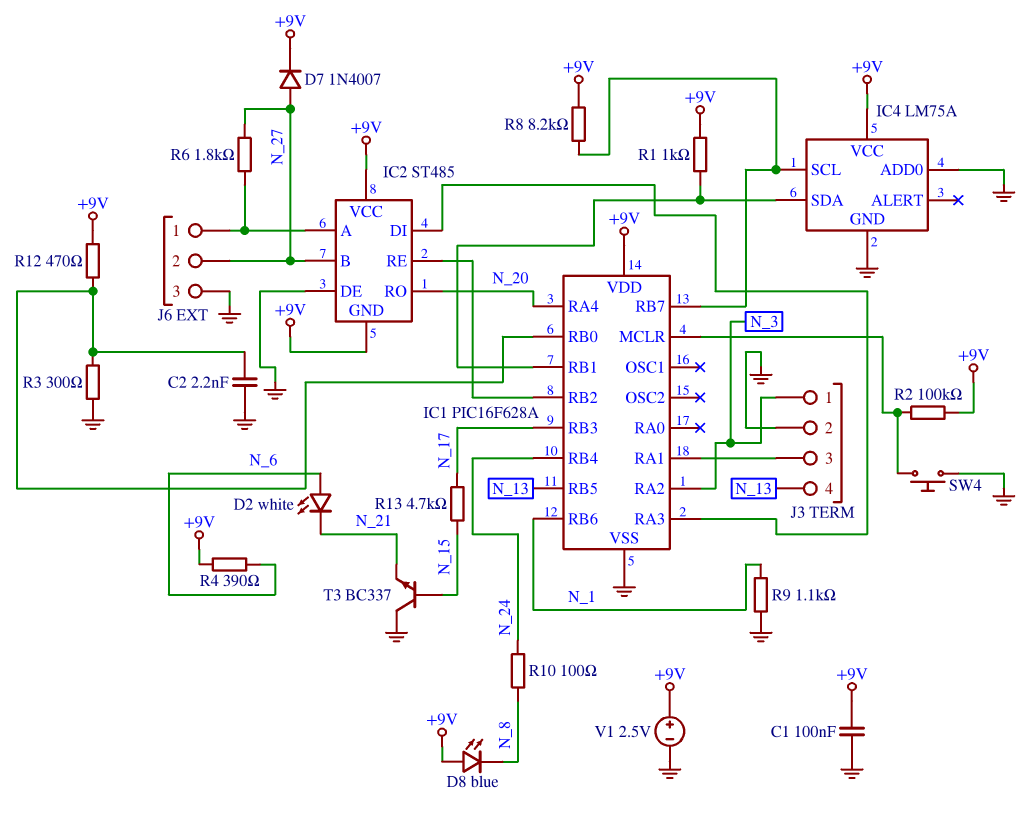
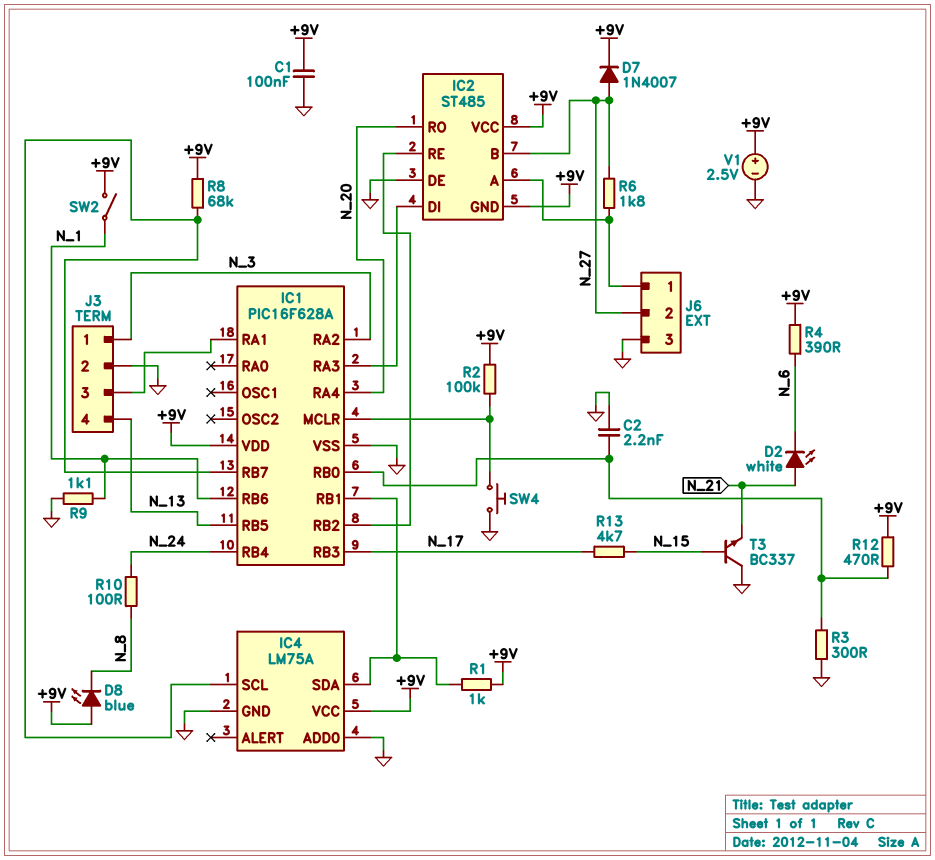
D2: LED white (A N_6, K N_21) -> LED white (A N_21, K N_6)
R8: 8.2k (+9V, IC1/RB7) -> 68k (+9V, IC1/RB7)
SW2: none -> switch (+9V, N_1)

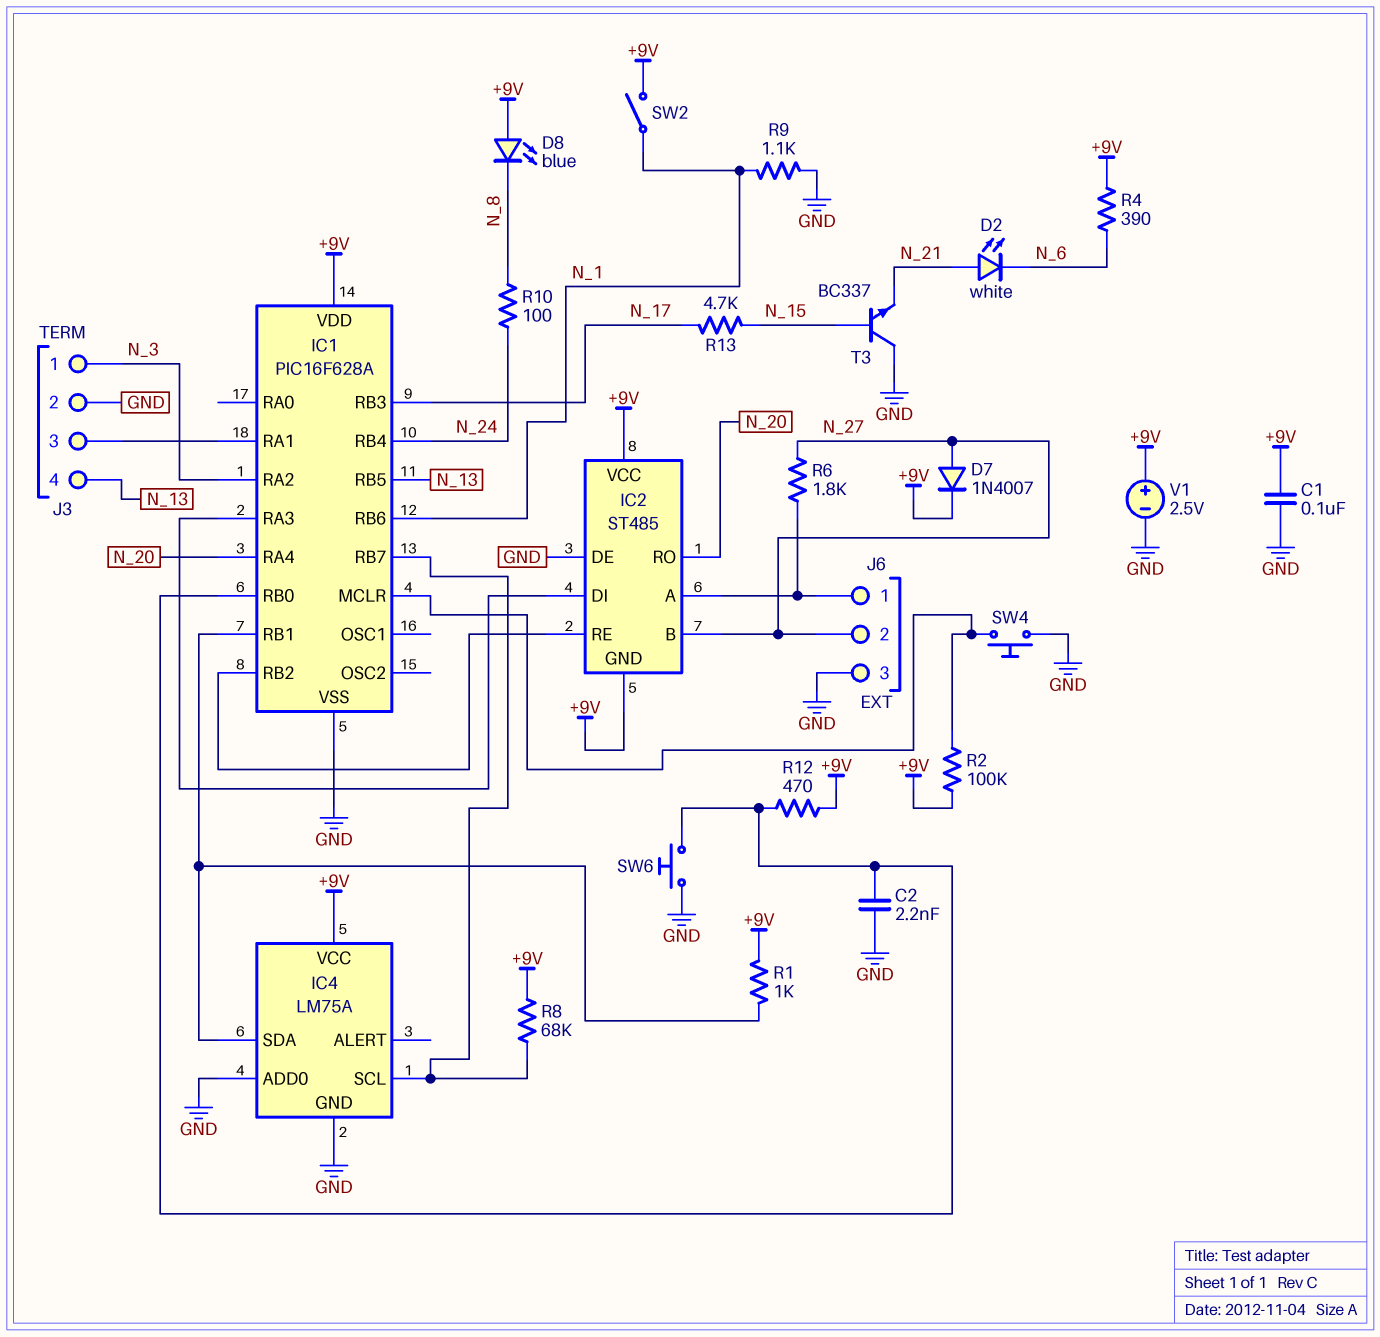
R3: 300 (GND, IC1/RB0) -> none
SW6: none -> button (GND, IC1/RB0)

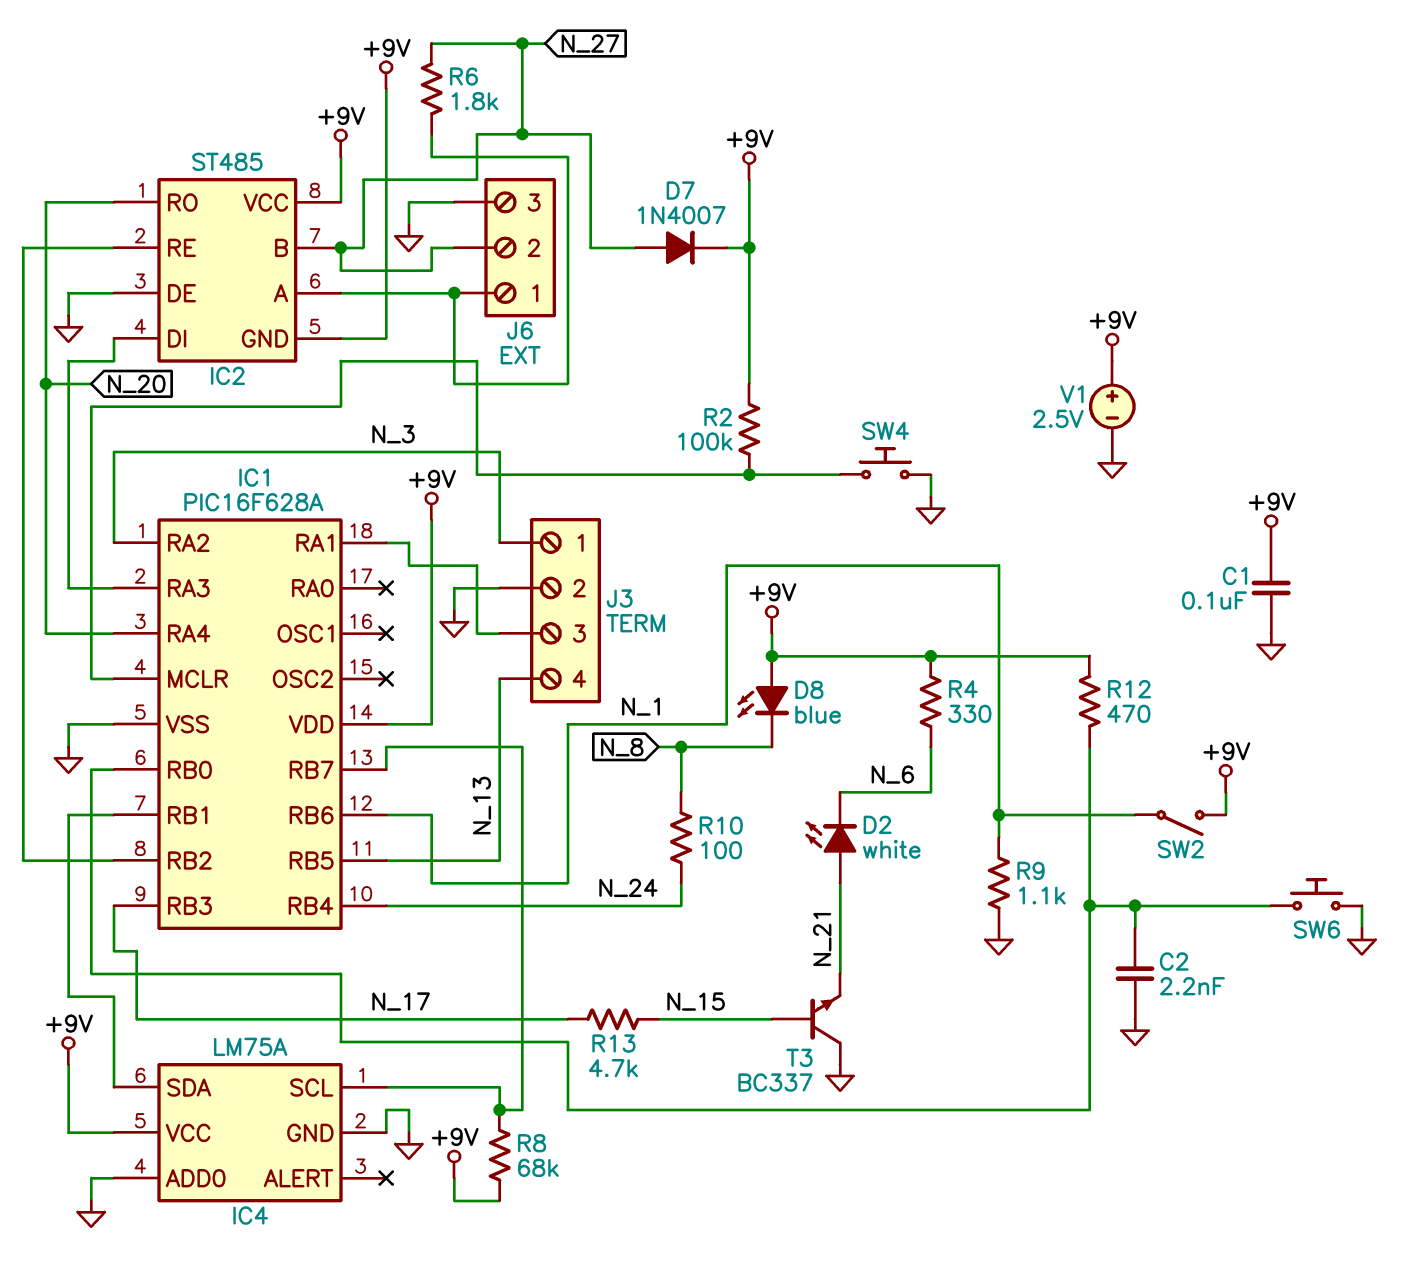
R1: 1k (+9V, IC1/RB1) -> none
R4: 390 (+9V, N_6) -> 330 (+9V, N_6)

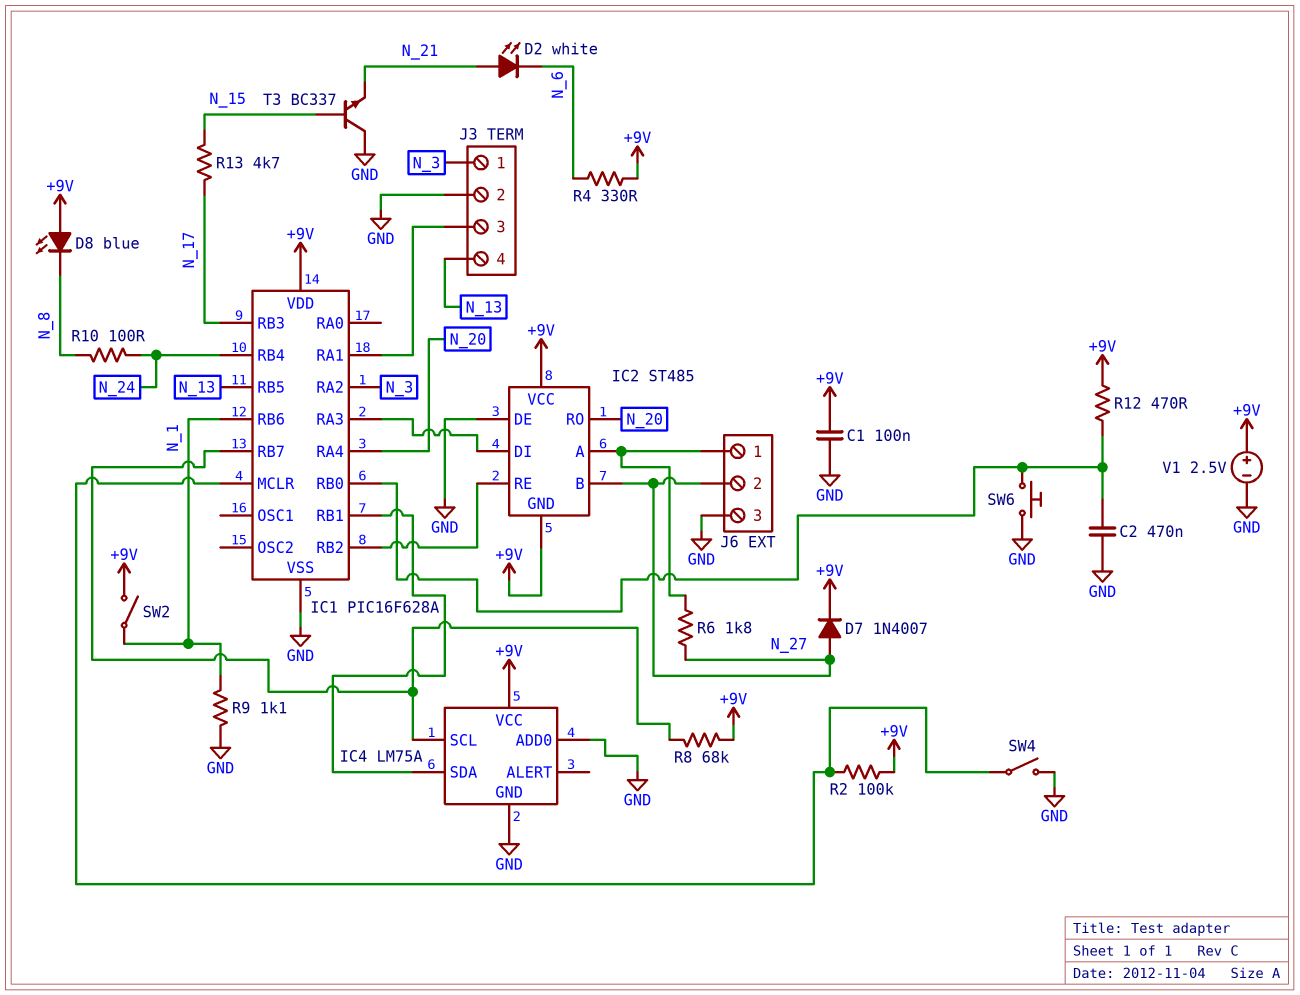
C2: 2.2nF (GND, IC1/RB0) -> 470nF (GND, IC1/RB0)
SW4: button (GND, IC1/MCLR) -> switch (GND, IC1/MCLR)

